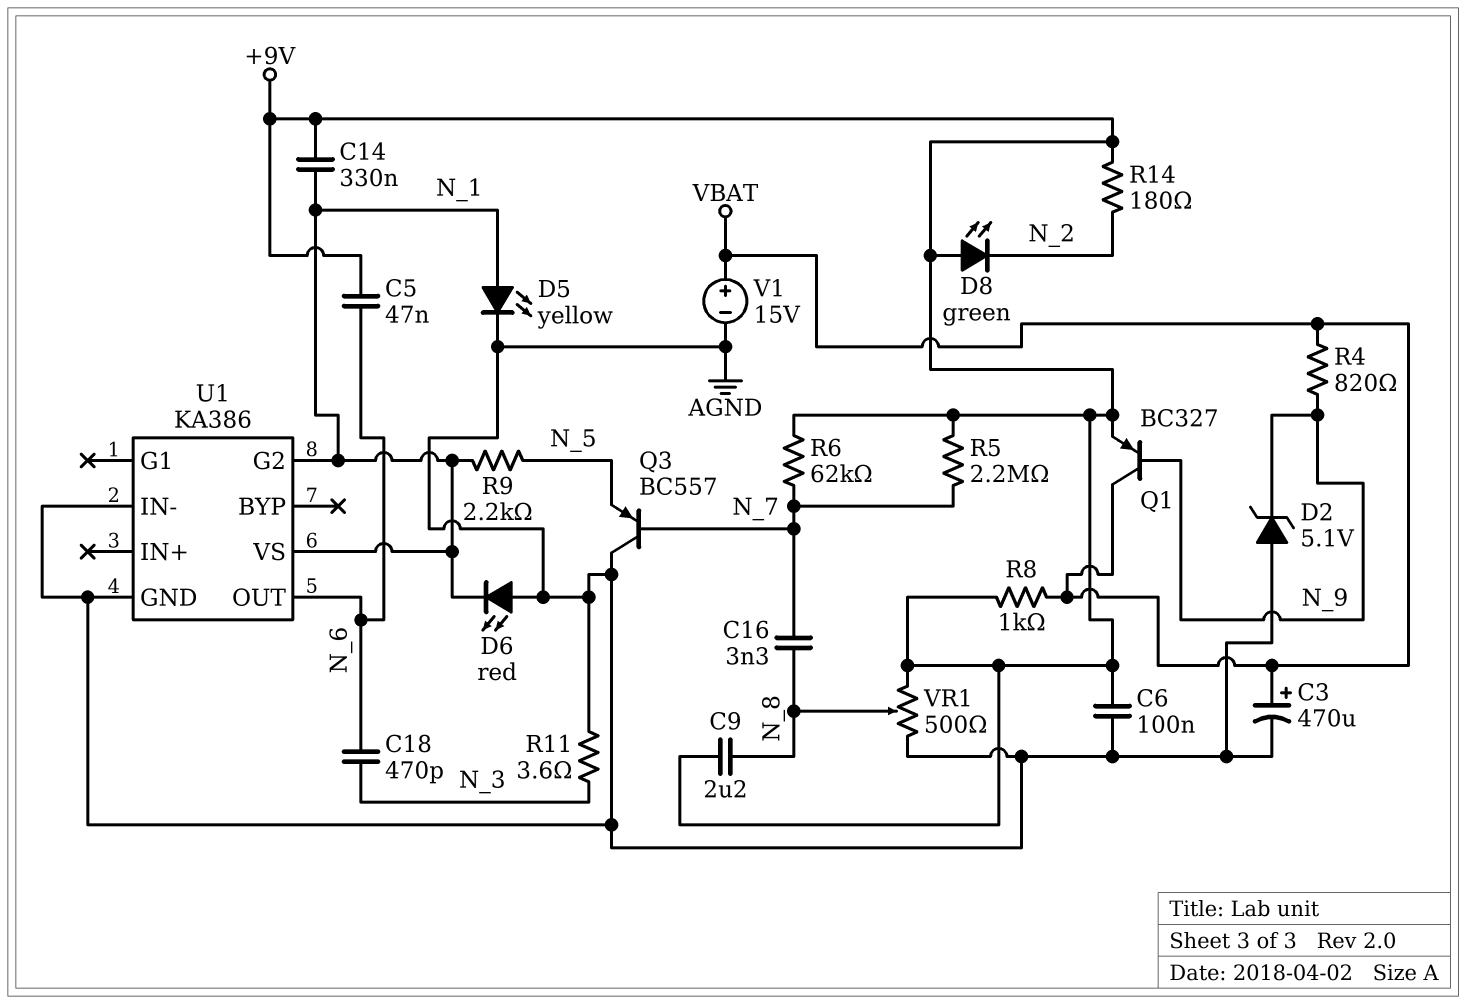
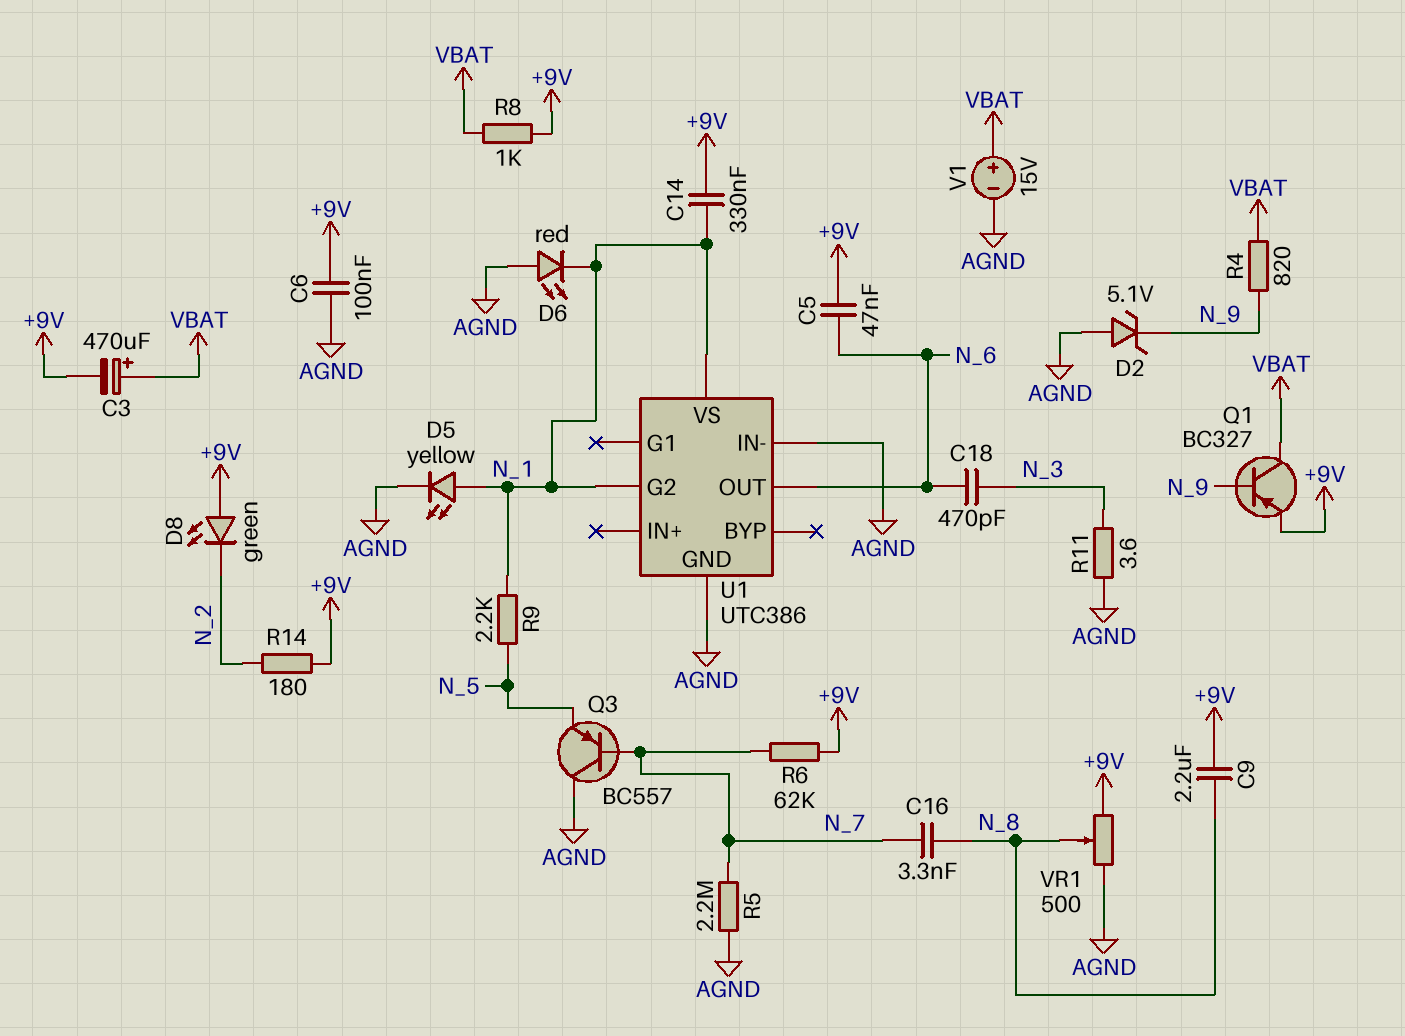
C3: 470uF (plus VBAT, minus AGND) -> 470uF (plus VBAT, minus +9V)
R5: 2.2M (+9V, N_7) -> 2.2M (AGND, N_7)
U1: KA386 -> UTC386

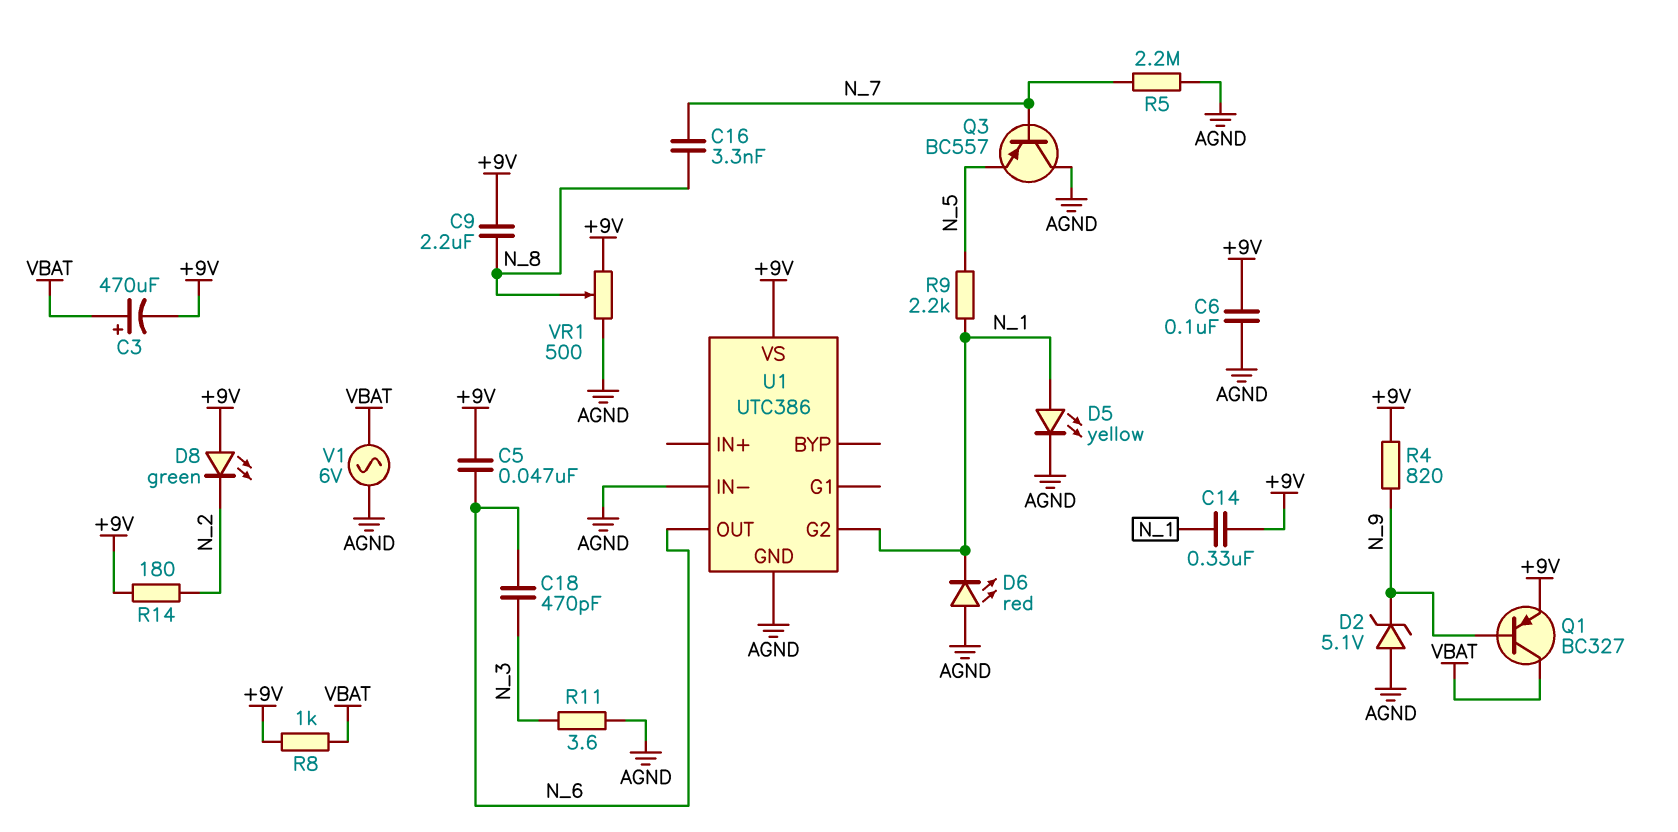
R4: 820 (N_9, VBAT) -> 820 (+9V, N_9)
R6: 62k (+9V, N_7) -> none
U1 pin VS: N_1 -> +9V
V1: 15V (plus VBAT, minus AGND) -> AC 6V (AGND, VBAT)

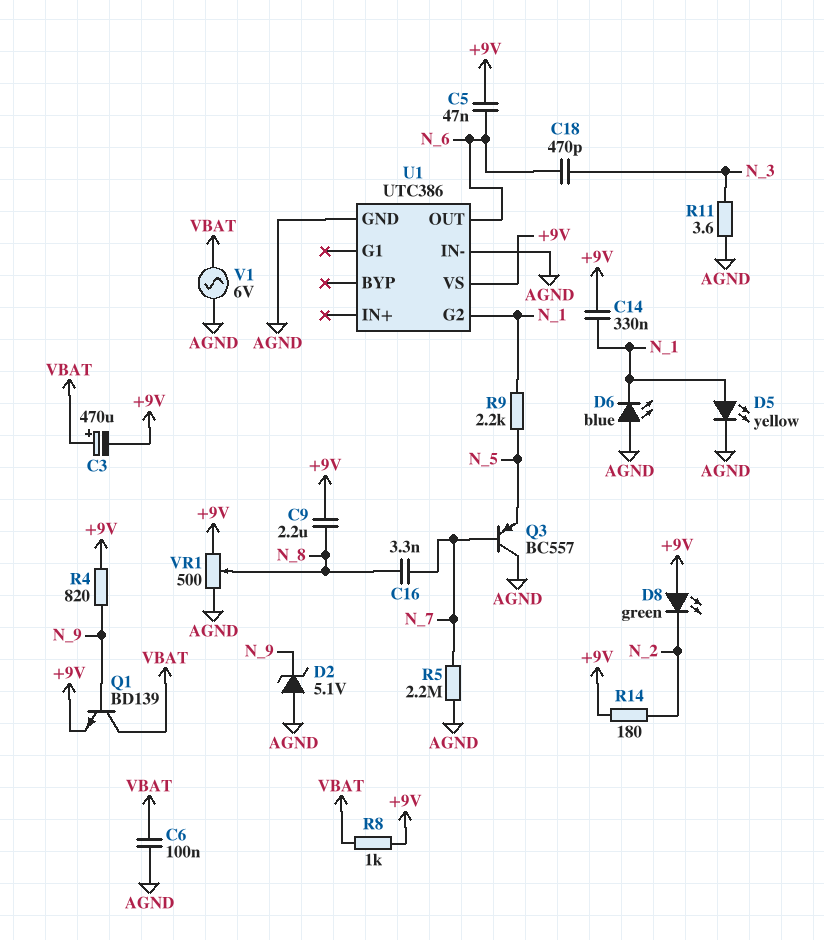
C6: 100nF (+9V, AGND) -> 100nF (AGND, VBAT)
D6: LED red (A AGND, K N_1) -> LED blue (A AGND, K N_1)
Q1: PNP BC327 (B N_9, C VBAT, E +9V) -> NPN BD139 (B N_9, C VBAT, E +9V)

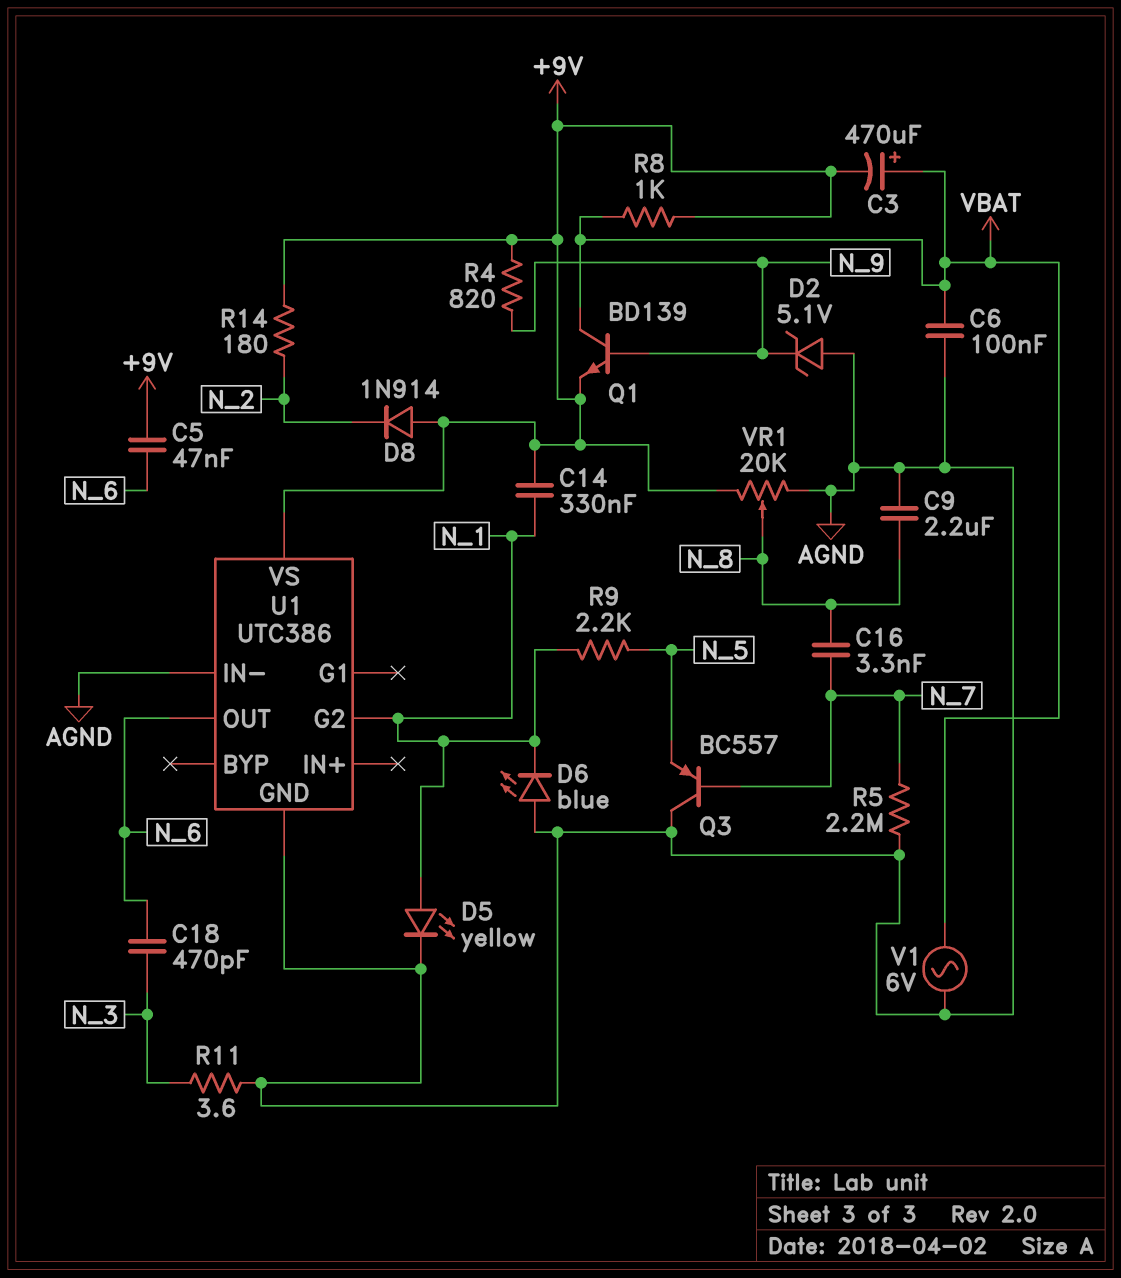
C9: 2.2uF (+9V, N_8) -> 2.2uF (AGND, N_8)
D8: LED green (A +9V, K N_2) -> diode 1N914 (A +9V, K N_2)
VR1: 500 (+9V, AGND, wiper N_8) -> 20k (+9V, AGND, wiper N_8)

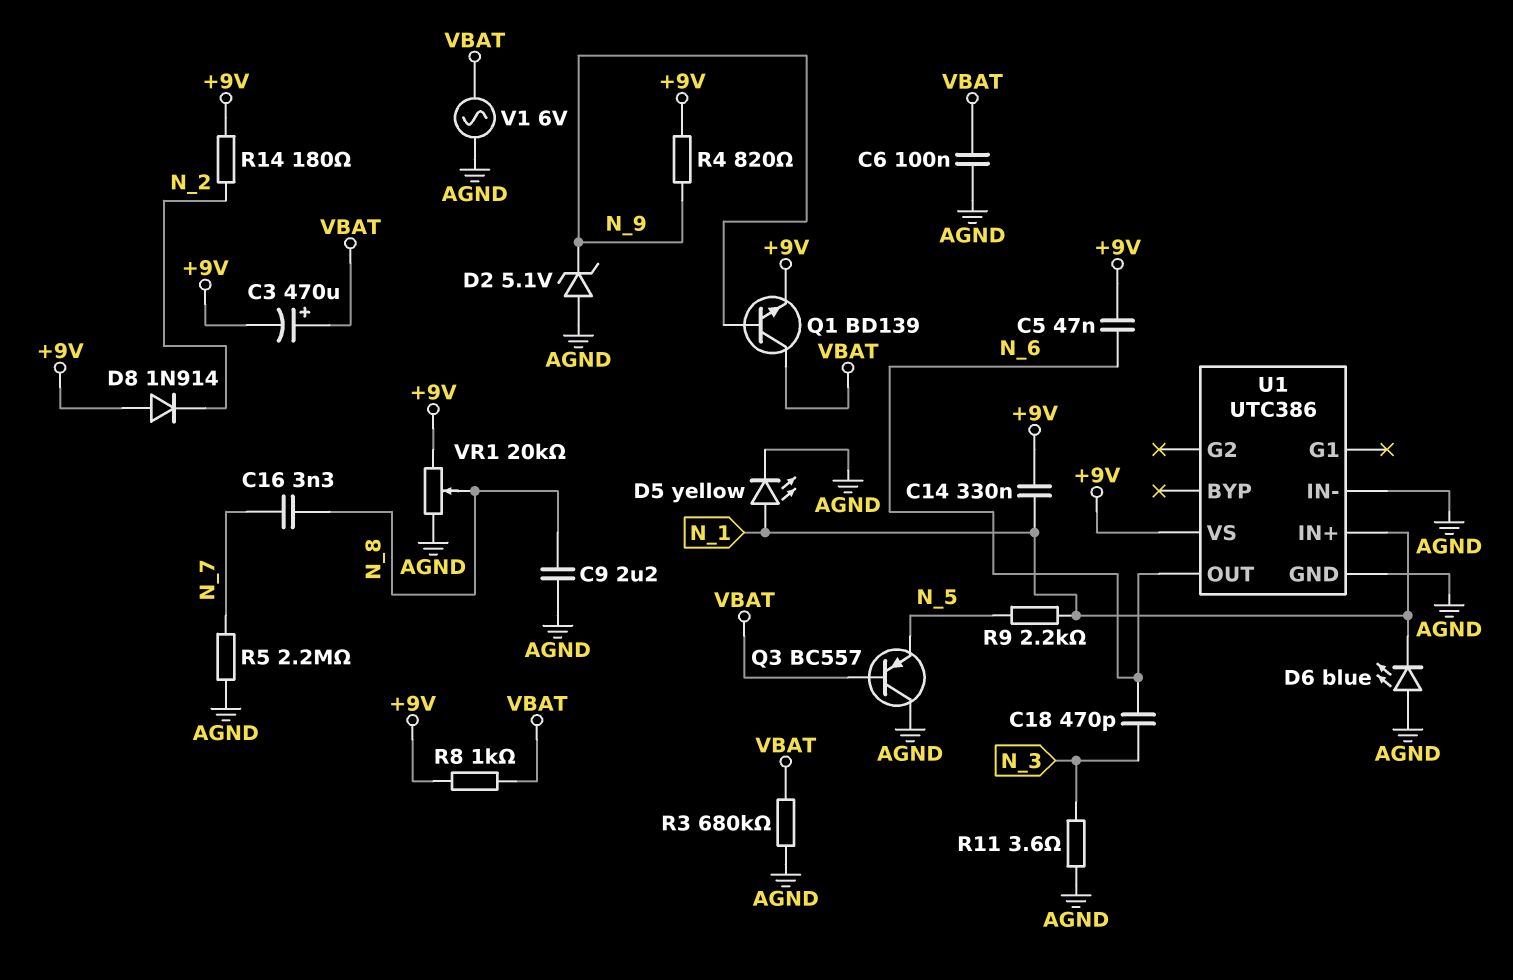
Q3: PNP BC557 (B N_7, C AGND, E N_5) -> PNP BC557 (B VBAT, C AGND, E N_5)
R3: none -> 680k (AGND, VBAT)
U1 pin G2: N_1 -> none
U1 pin IN+: none -> N_1

